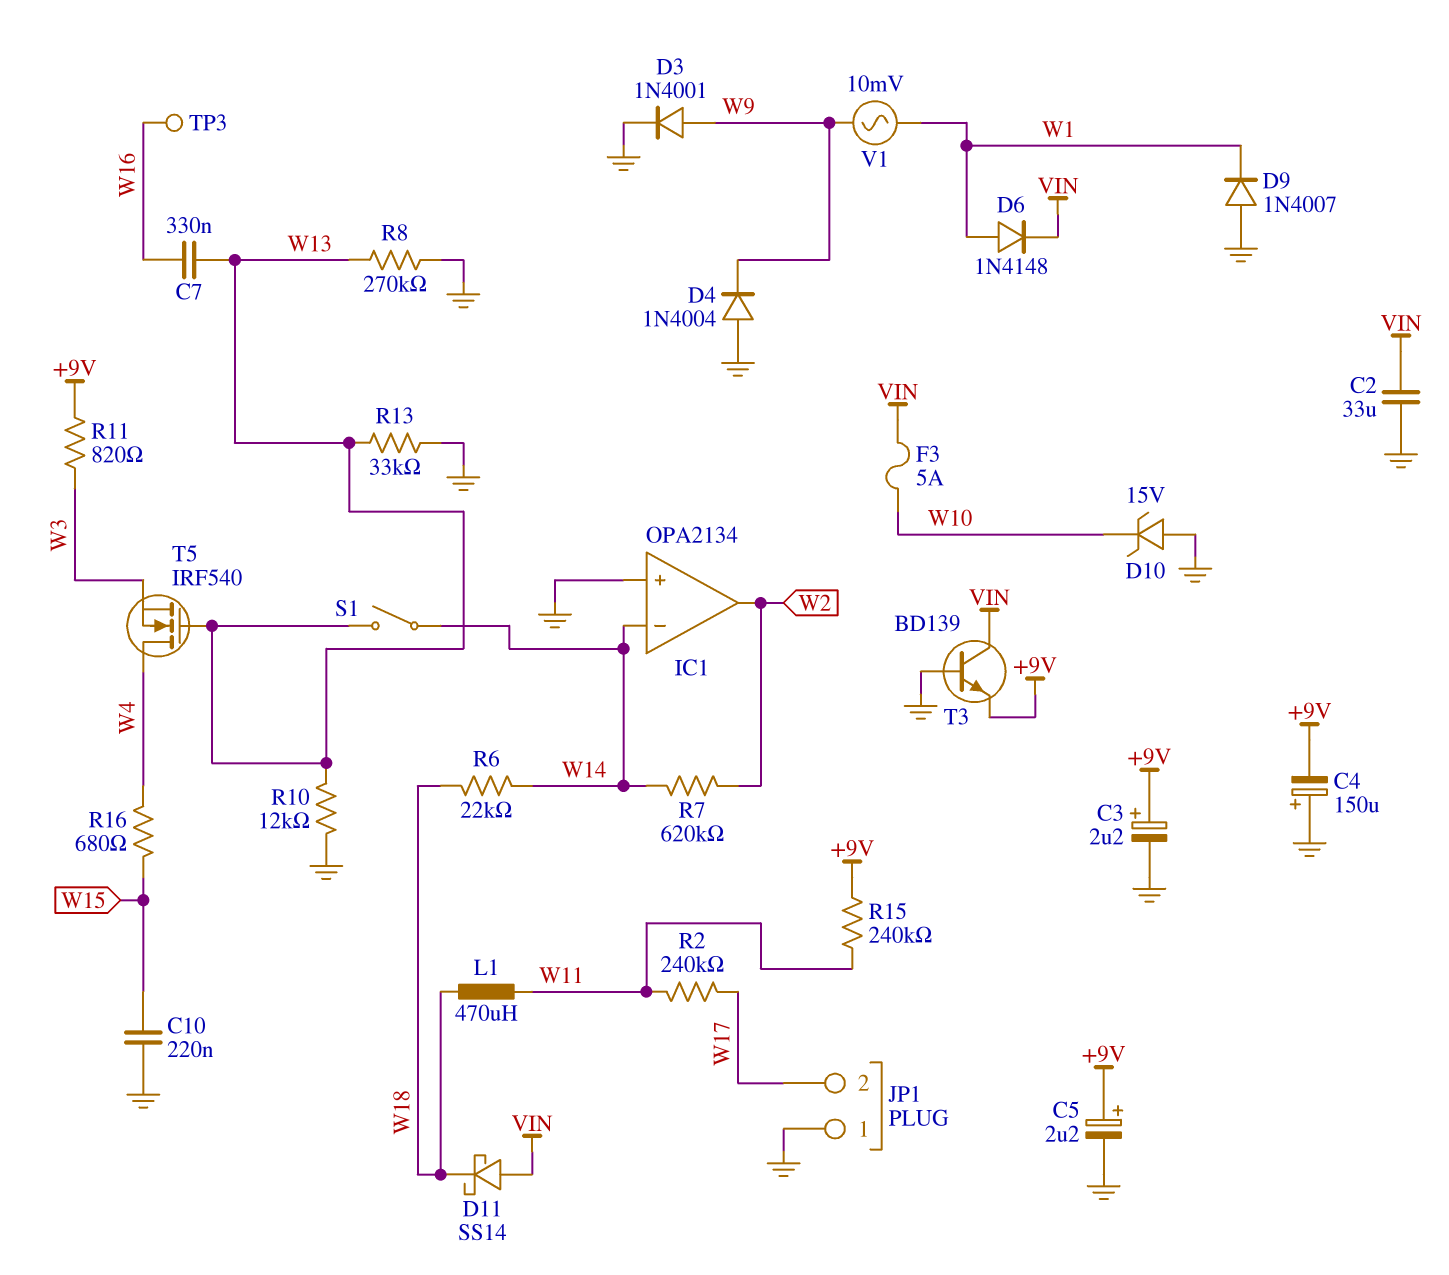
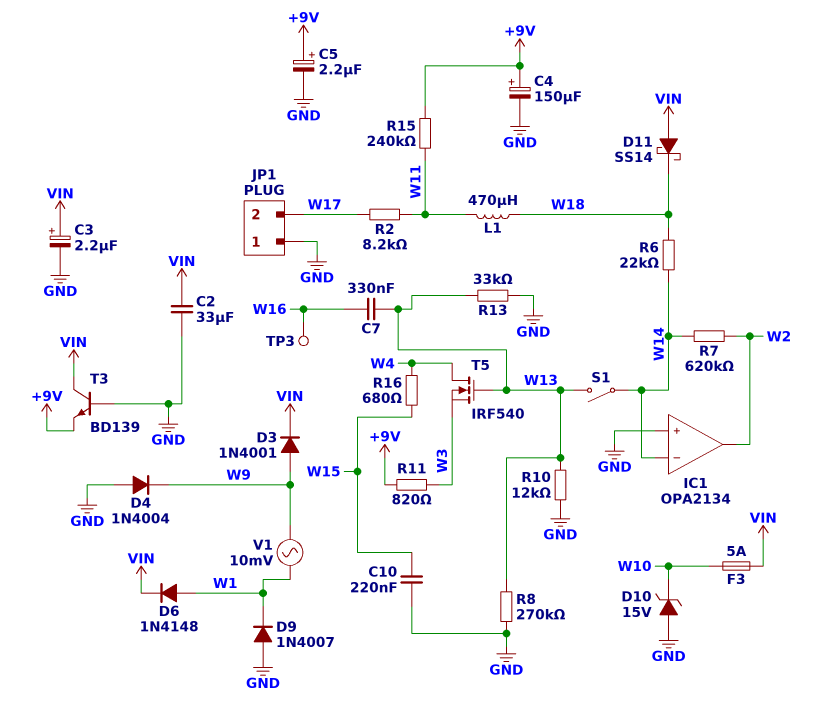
C3: 2.2uF (plus +9V, minus GND) -> 2.2uF (plus VIN, minus GND)
C4: 150uF (plus GND, minus +9V) -> 150uF (plus +9V, minus GND)
D3: diode 1N4001 (A W9, K GND) -> diode 1N4001 (A W9, K VIN)
R2: 240k (W11, W17) -> 8.2k (W11, W17)

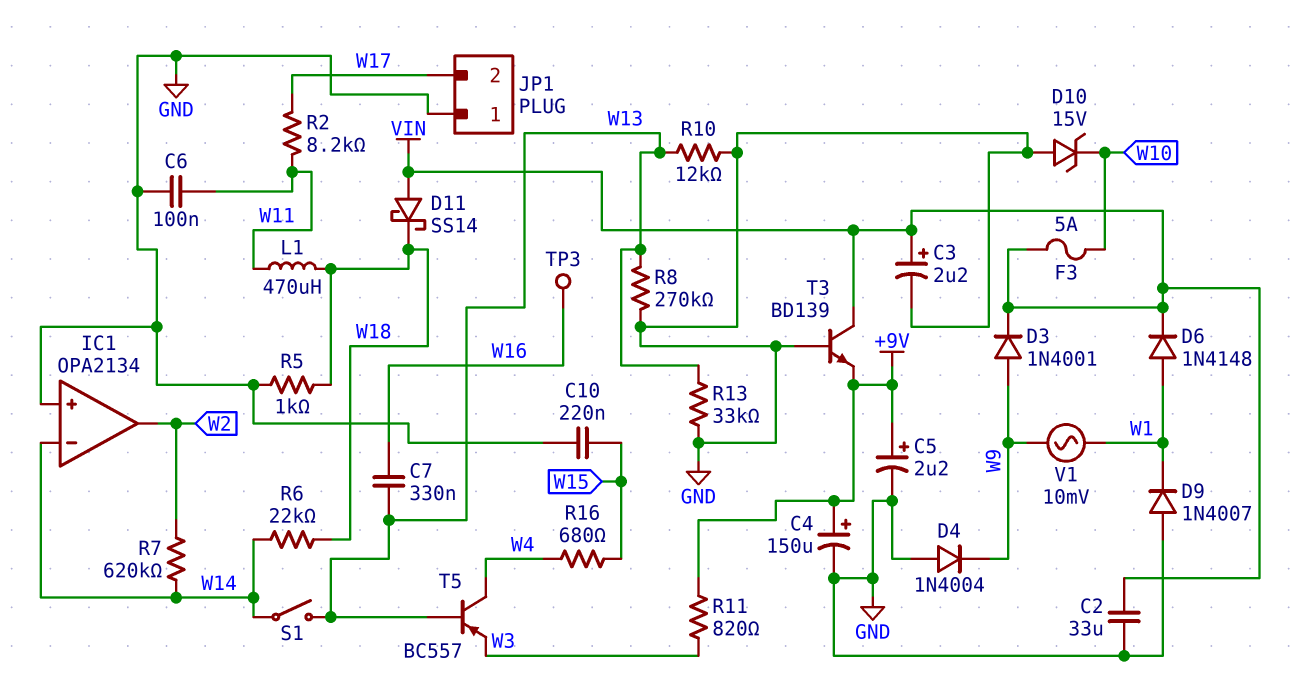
C6: none -> 100nF (GND, W11)
R5: none -> 1k (GND, W18)
R15: 240k (+9V, W11) -> none
T5: NMOS IRF540 (G W13, D W4, S W3) -> PNP BC557 (B W13, C W4, E W3)

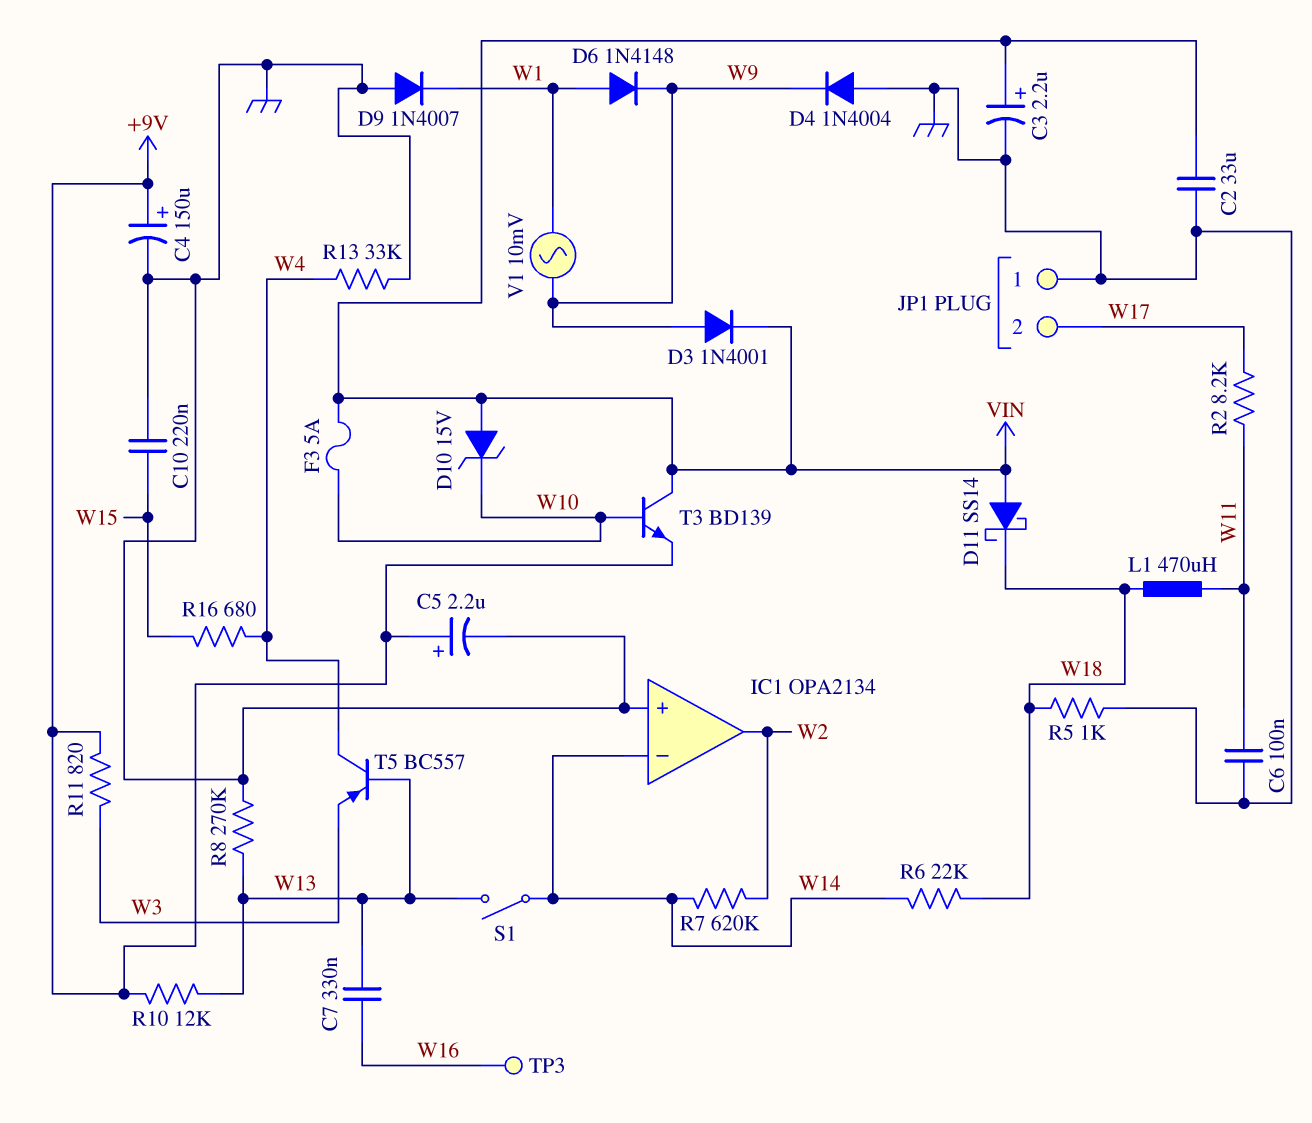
D6: diode 1N4148 (A W1, K VIN) -> diode 1N4148 (A W1, K W9)
D10: zener 15V (A GND, K W10) -> zener 15V (A VIN, K W10)
R10: 12k (GND, W13) -> 12k (+9V, W13)
R13: 33k (GND, W13) -> 33k (GND, W4)
T3: NPN BD139 (B GND, C VIN, E +9V) -> NPN BD139 (B W10, C VIN, E +9V)

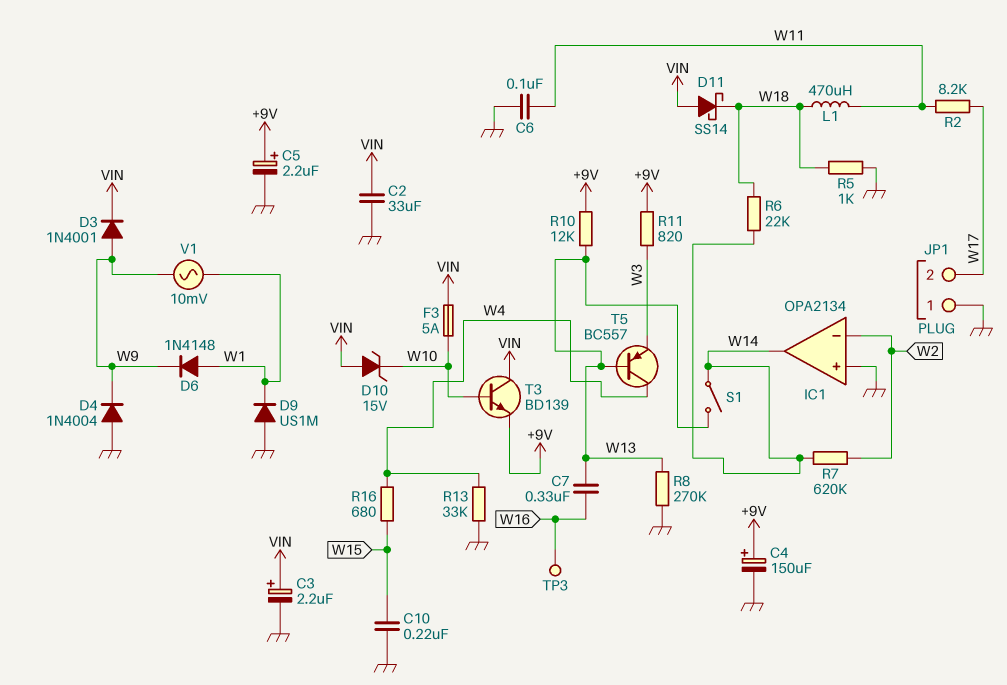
D9: diode 1N4007 (A GND, K W1) -> diode US1M (A GND, K W1)
IC1 pin in-: W14 -> W2
IC1 pin out: W2 -> W14

